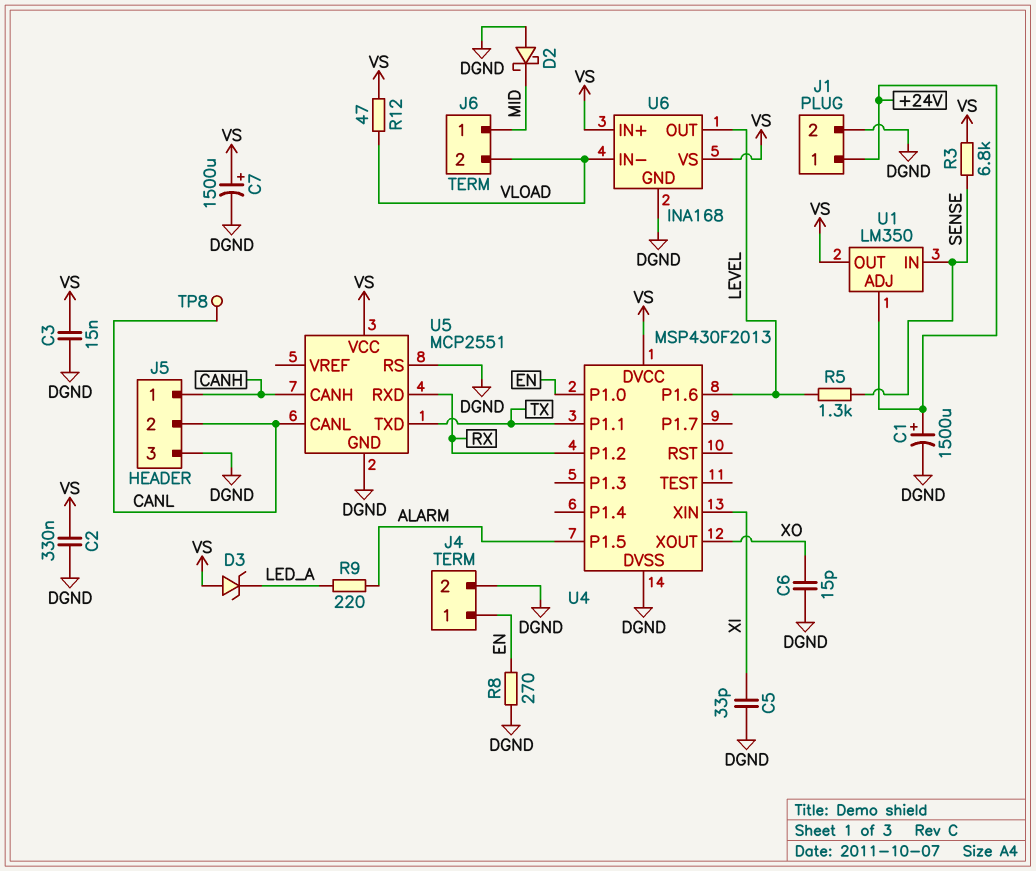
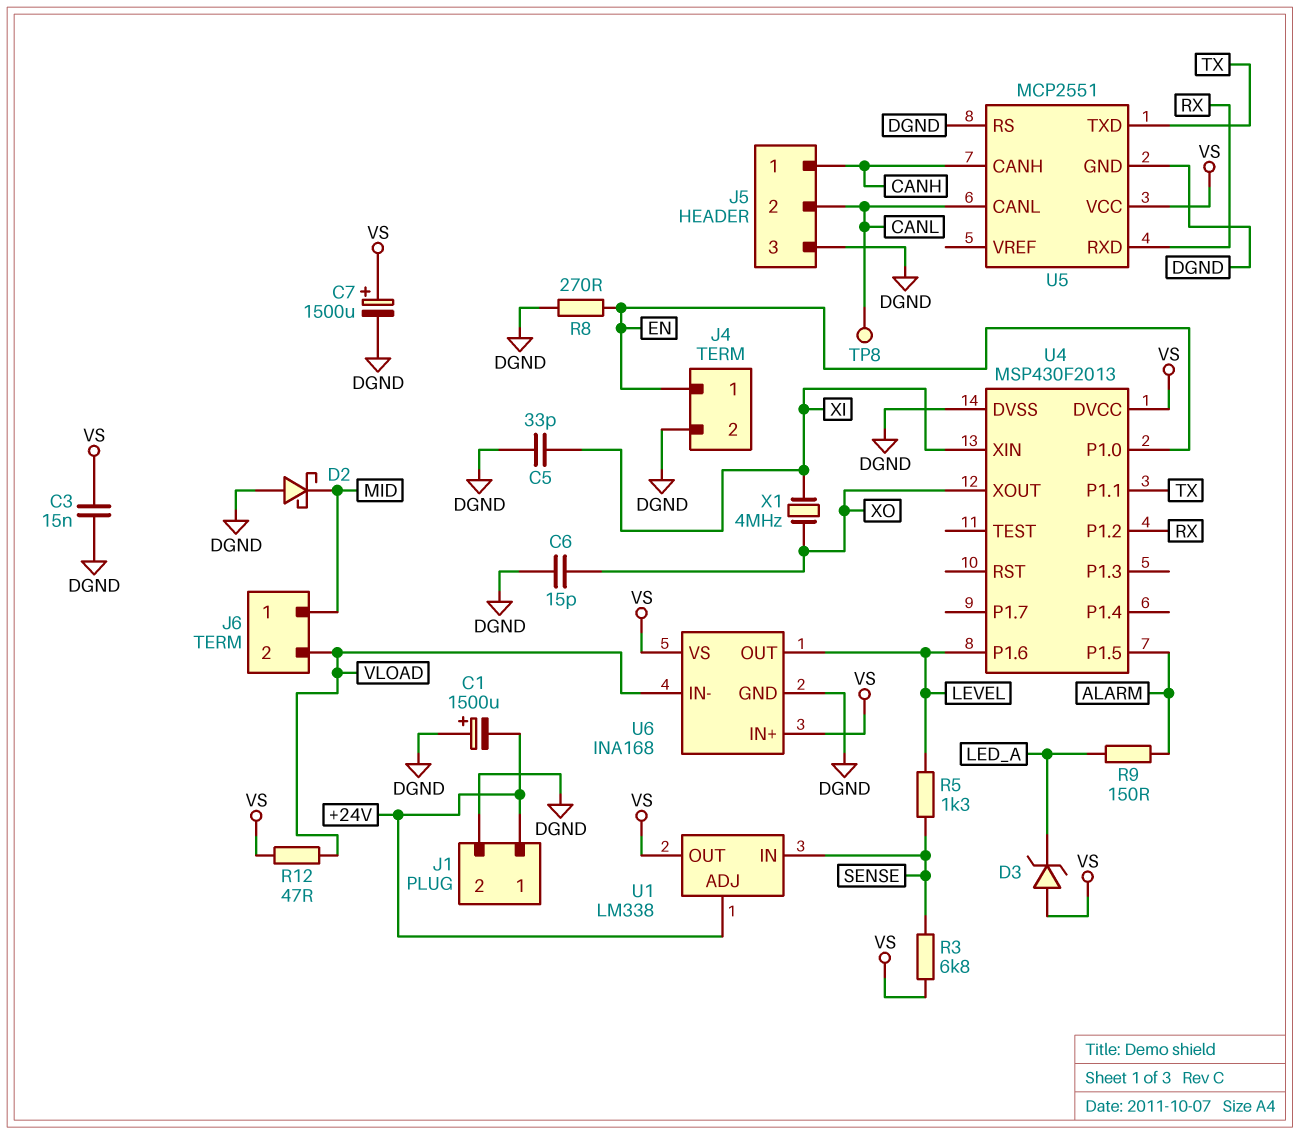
C1: 1500uF (plus +24V, minus DGND) -> 1500uF (plus DGND, minus +24V)
C2: 330nF (DGND, VS) -> none
R9: 220 (ALARM, LED_A) -> 150 (ALARM, LED_A)
U1: LM350 -> LM338
X1: none -> 4MHz (XI, XO)

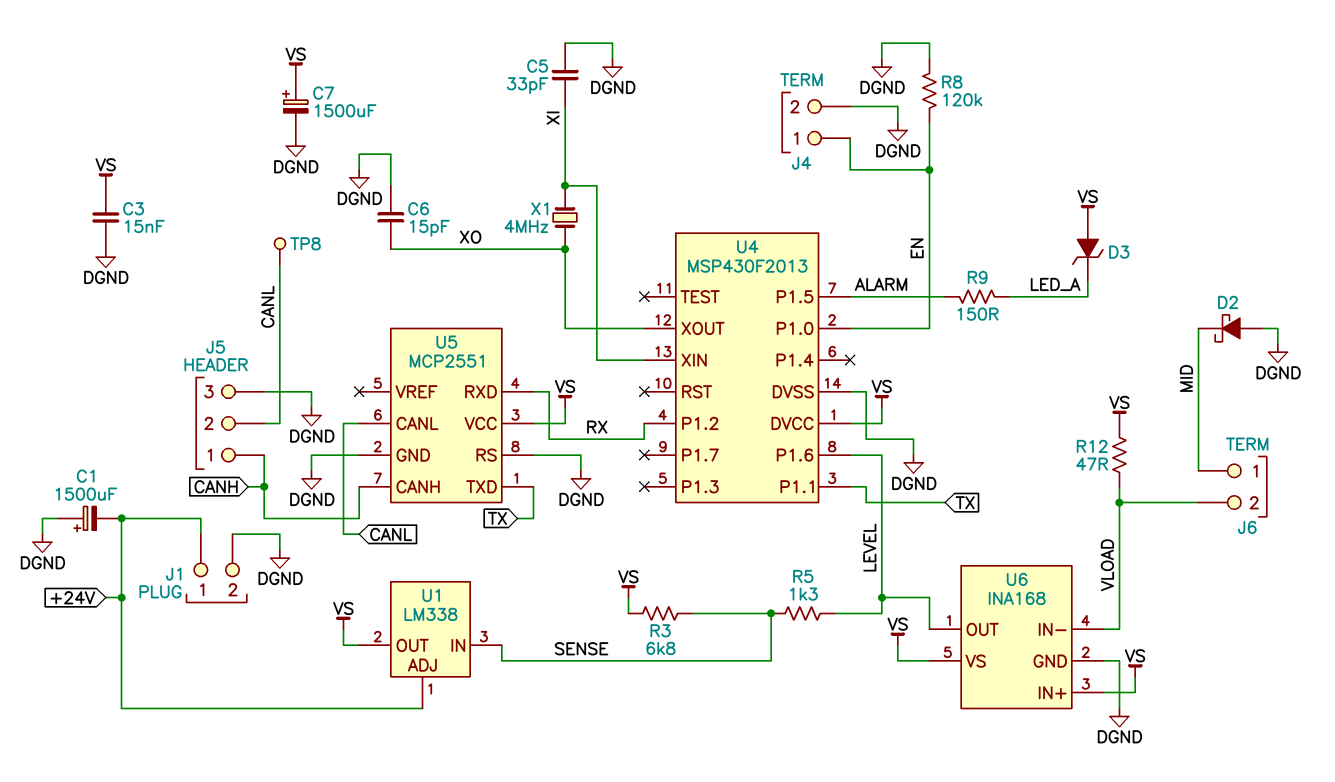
R8: 270 (DGND, EN) -> 120k (DGND, EN)

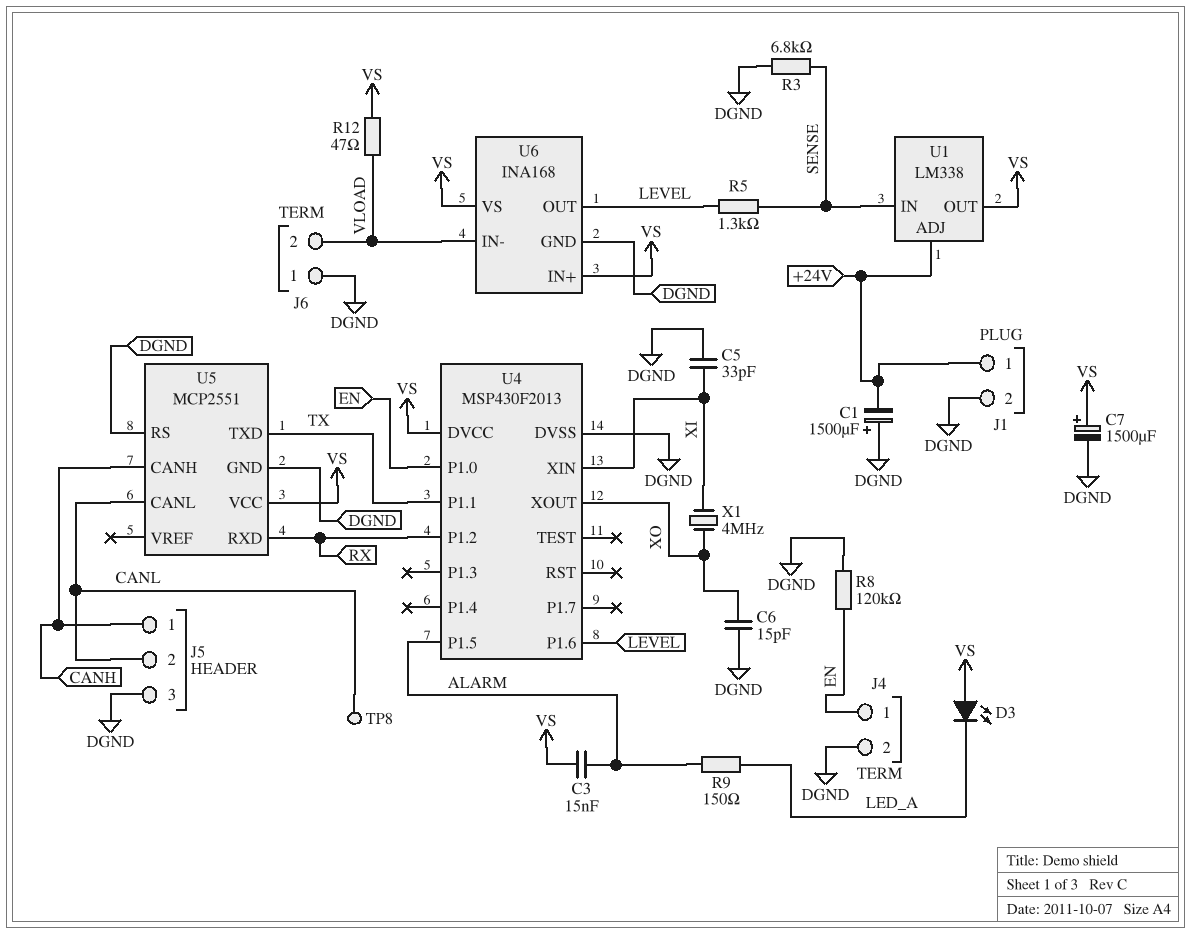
C3: 15nF (DGND, VS) -> 15nF (ALARM, VS)
D2: schottky (A DGND, K MID) -> none
D3: zener (A VS, K LED_A) -> LED (A VS, K LED_A)
J6 pin 1: MID -> DGND
R3: 6.8k (SENSE, VS) -> 6.8k (DGND, SENSE)

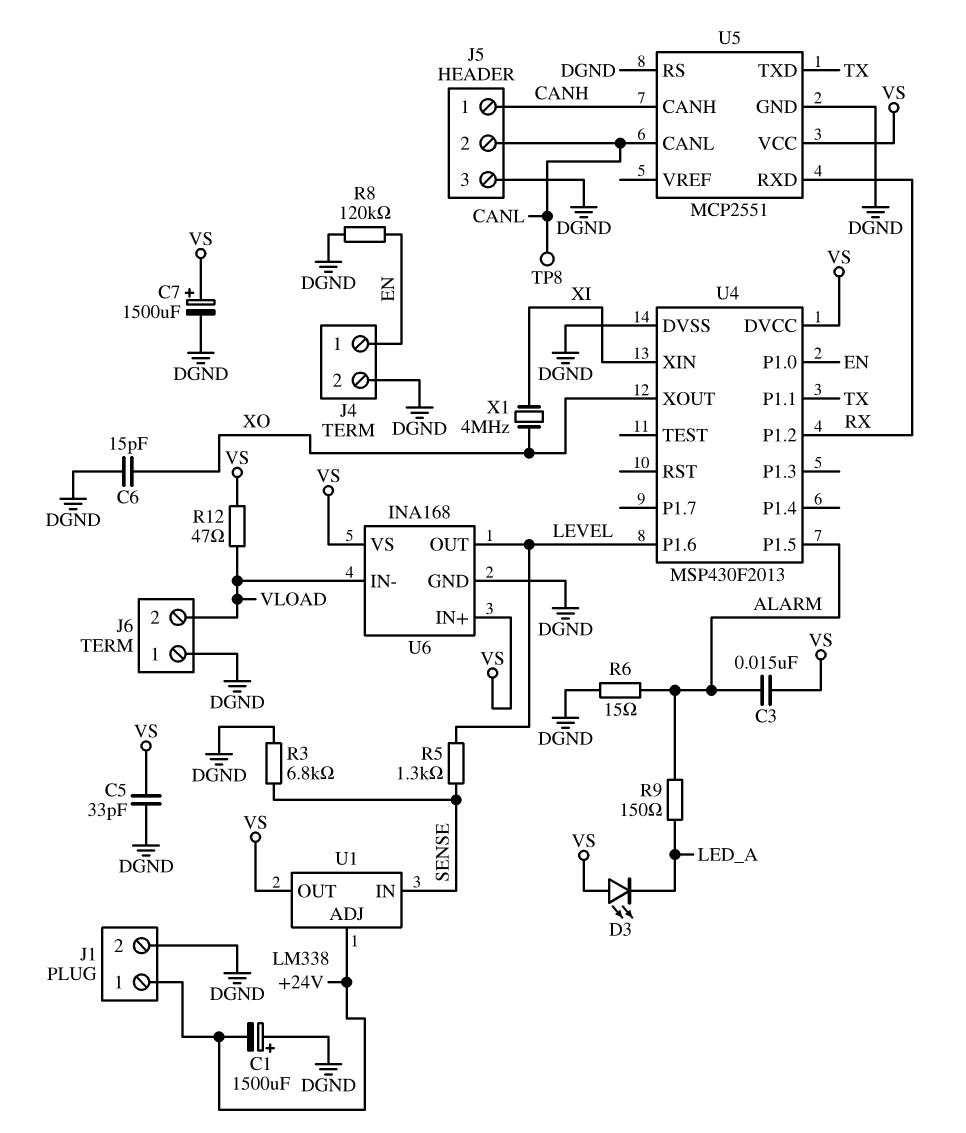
C5: 33pF (DGND, XI) -> 33pF (DGND, VS)
R6: none -> 15 (ALARM, DGND)

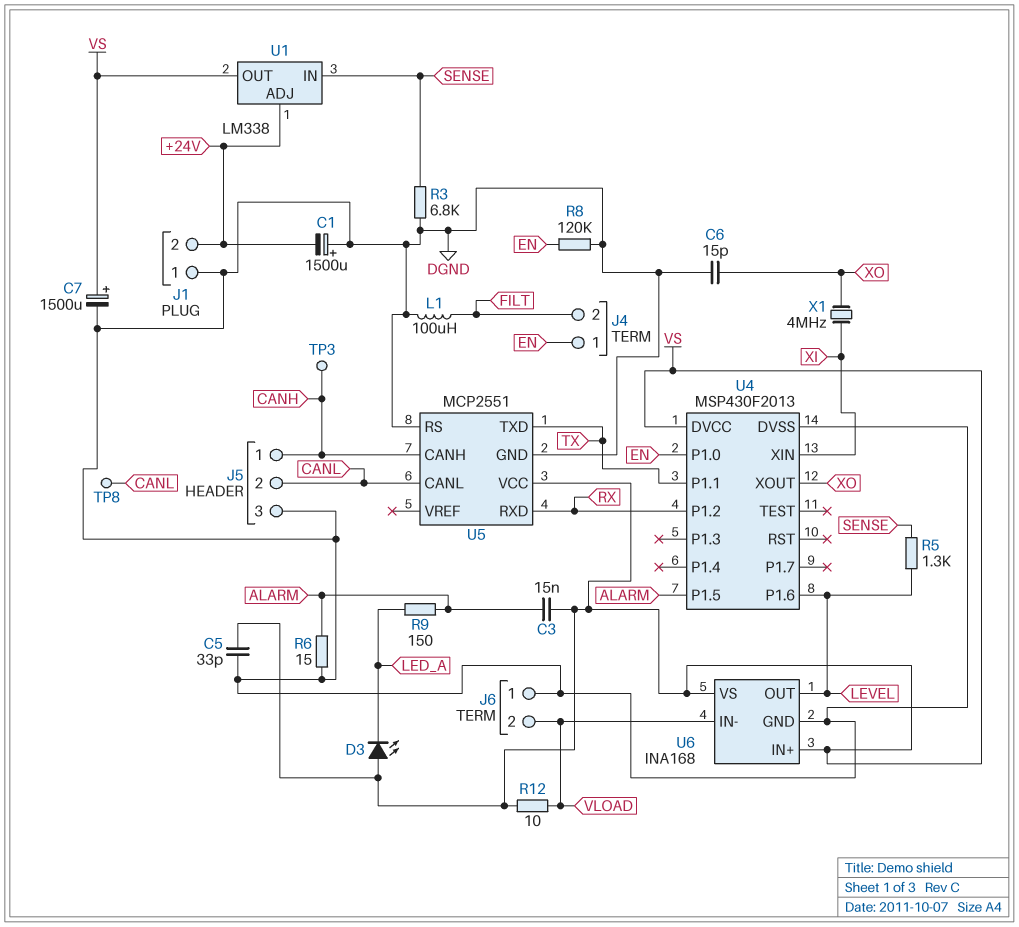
J1 pin 1: +24V -> DGND
J1 pin 2: DGND -> +24V
J4 pin 2: DGND -> FILT
L1: none -> 100uH (DGND, FILT)
R12: 47 (VLOAD, VS) -> 10 (VLOAD, VS)
TP3: none -> test point (CANH)

